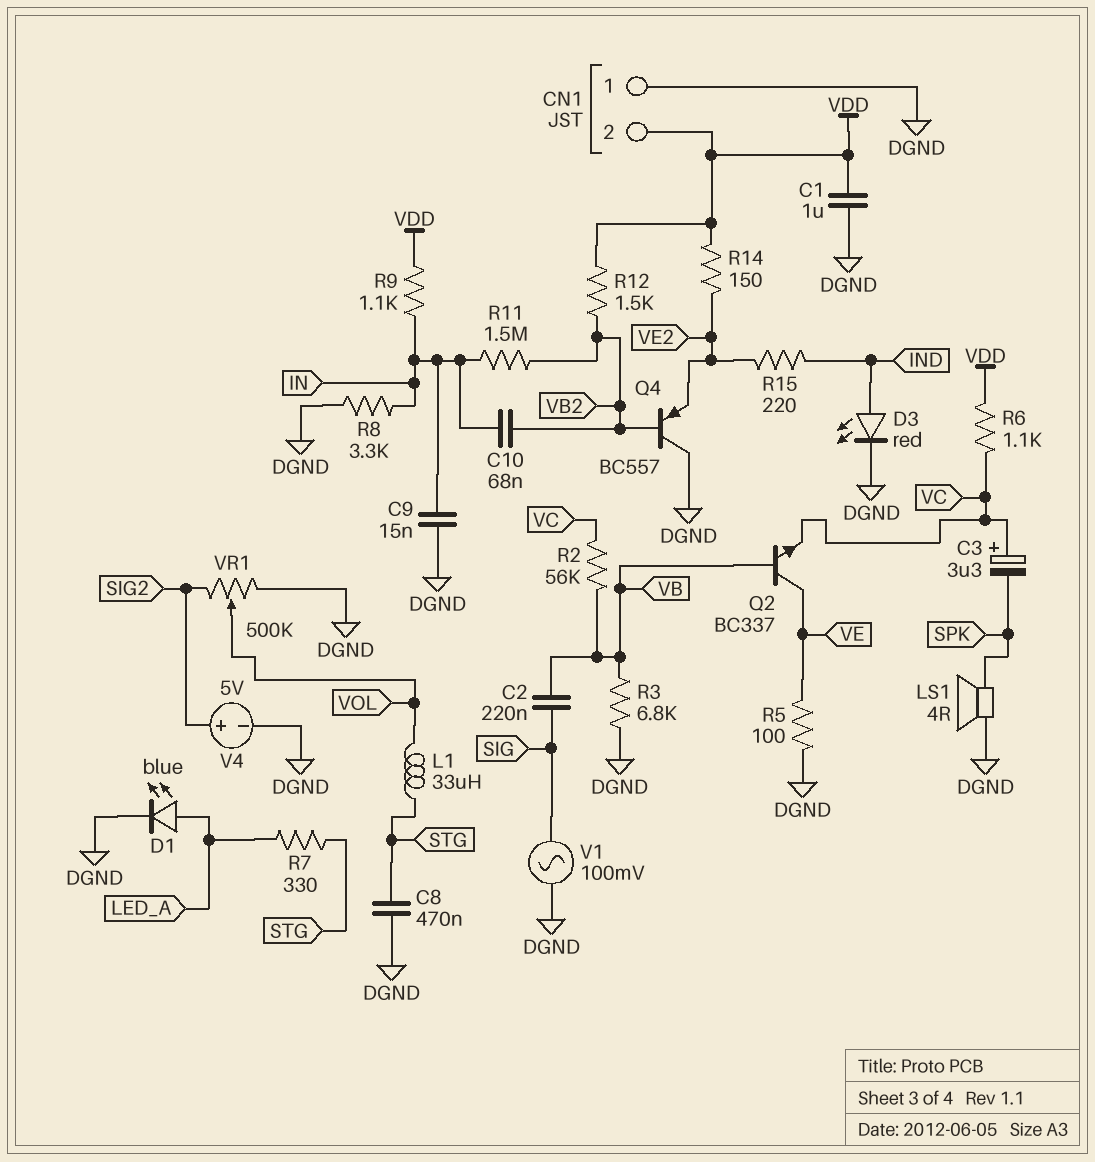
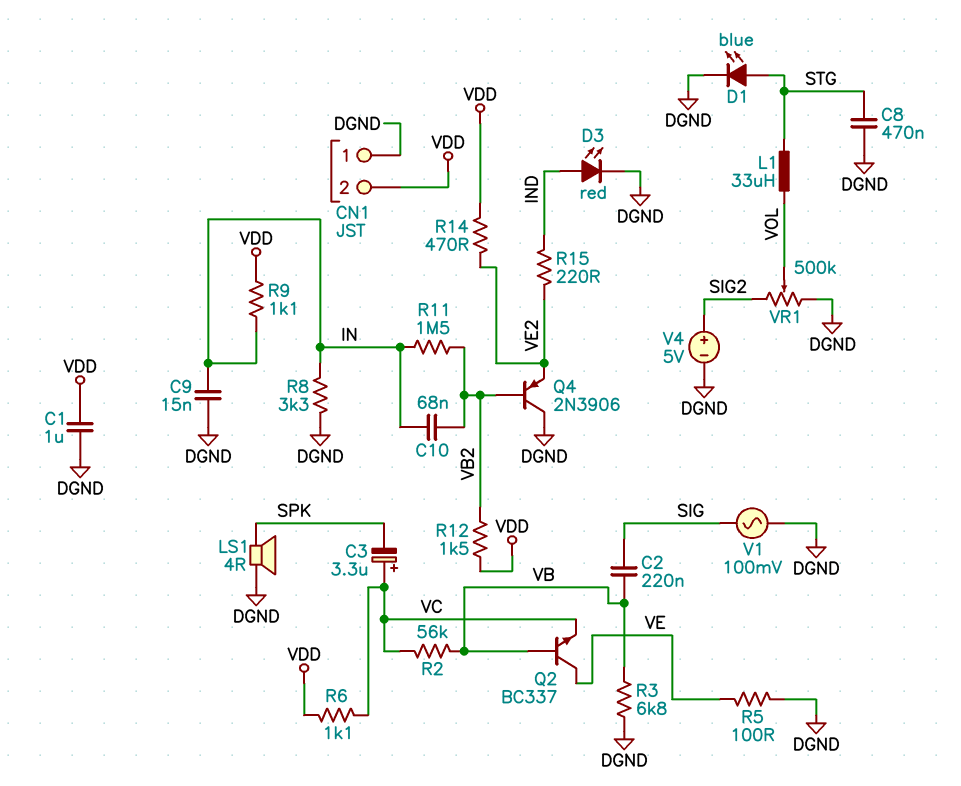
D1: LED blue (A LED_A, K DGND) -> LED blue (A STG, K DGND)
Q4: PNP BC557 (B VB2, C DGND, E VE2) -> PNP 2N3906 (B VB2, C DGND, E VE2)
R7: 330 (LED_A, STG) -> none
R14: 150 (VDD, VE2) -> 470 (VDD, VE2)

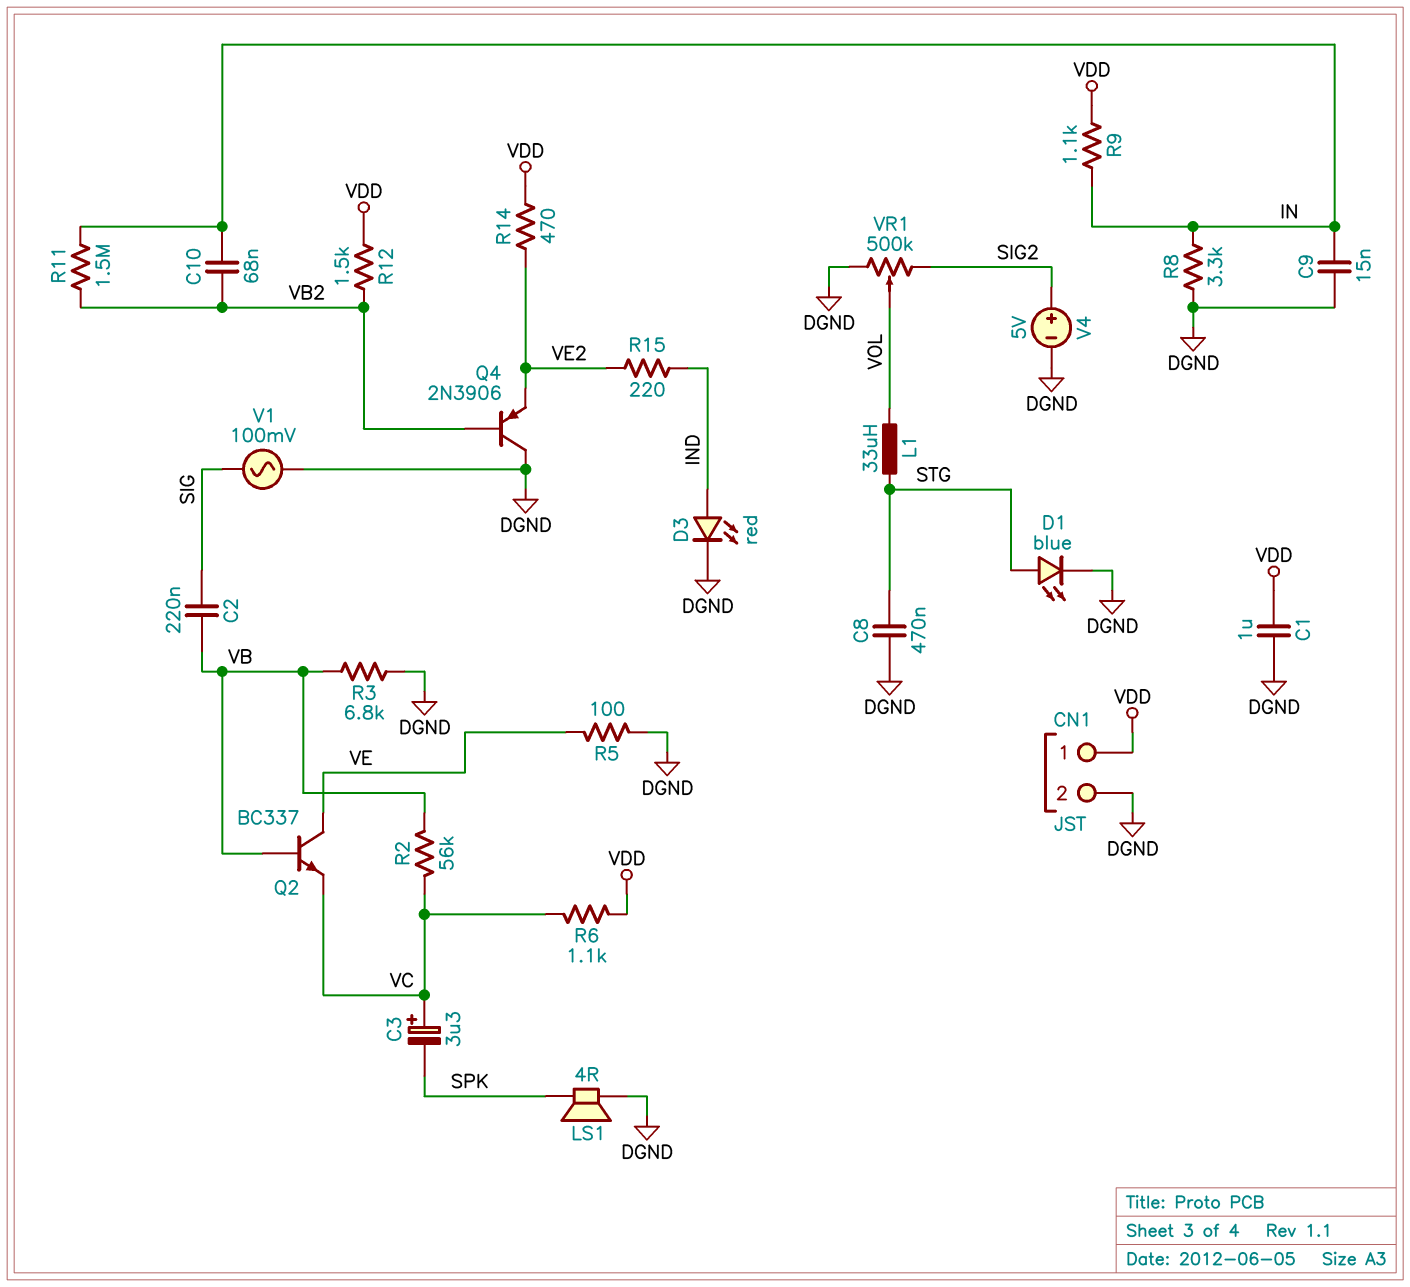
CN1 pin 1: DGND -> VDD
CN1 pin 2: VDD -> DGND

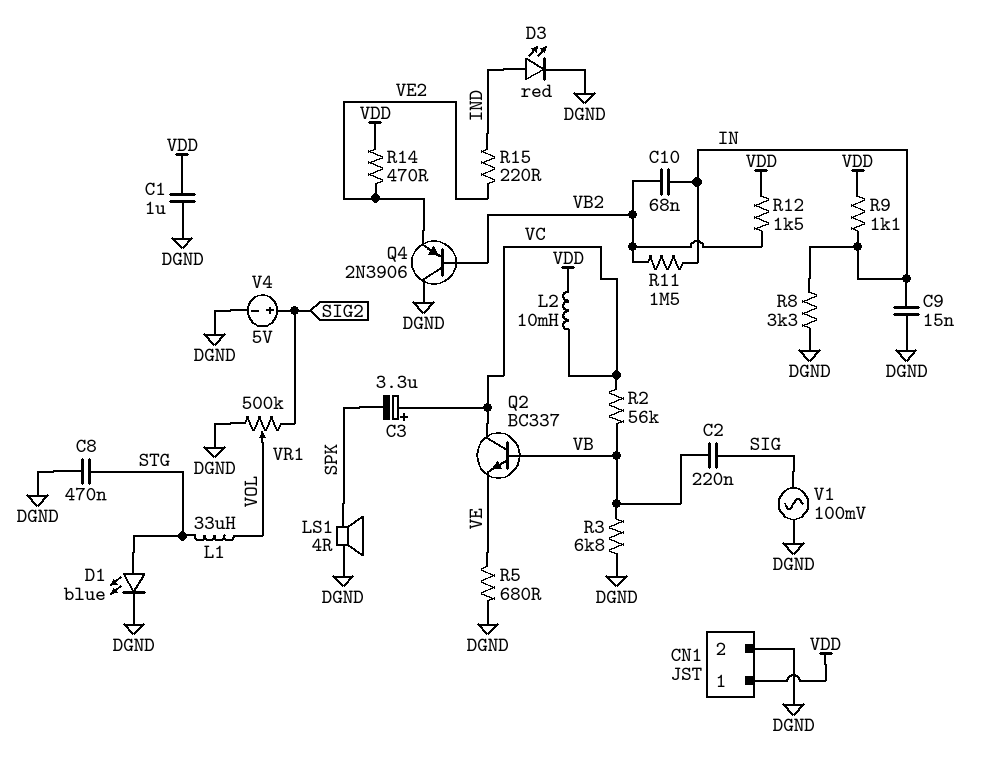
L2: none -> 10mH (VC, VDD)
Q2: NPN BC337 (B VB, C VE, E VC) -> NPN BC337 (B VB, C VC, E VE)
R5: 100 (DGND, VE) -> 680 (DGND, VE)
R6: 1.1k (VC, VDD) -> none

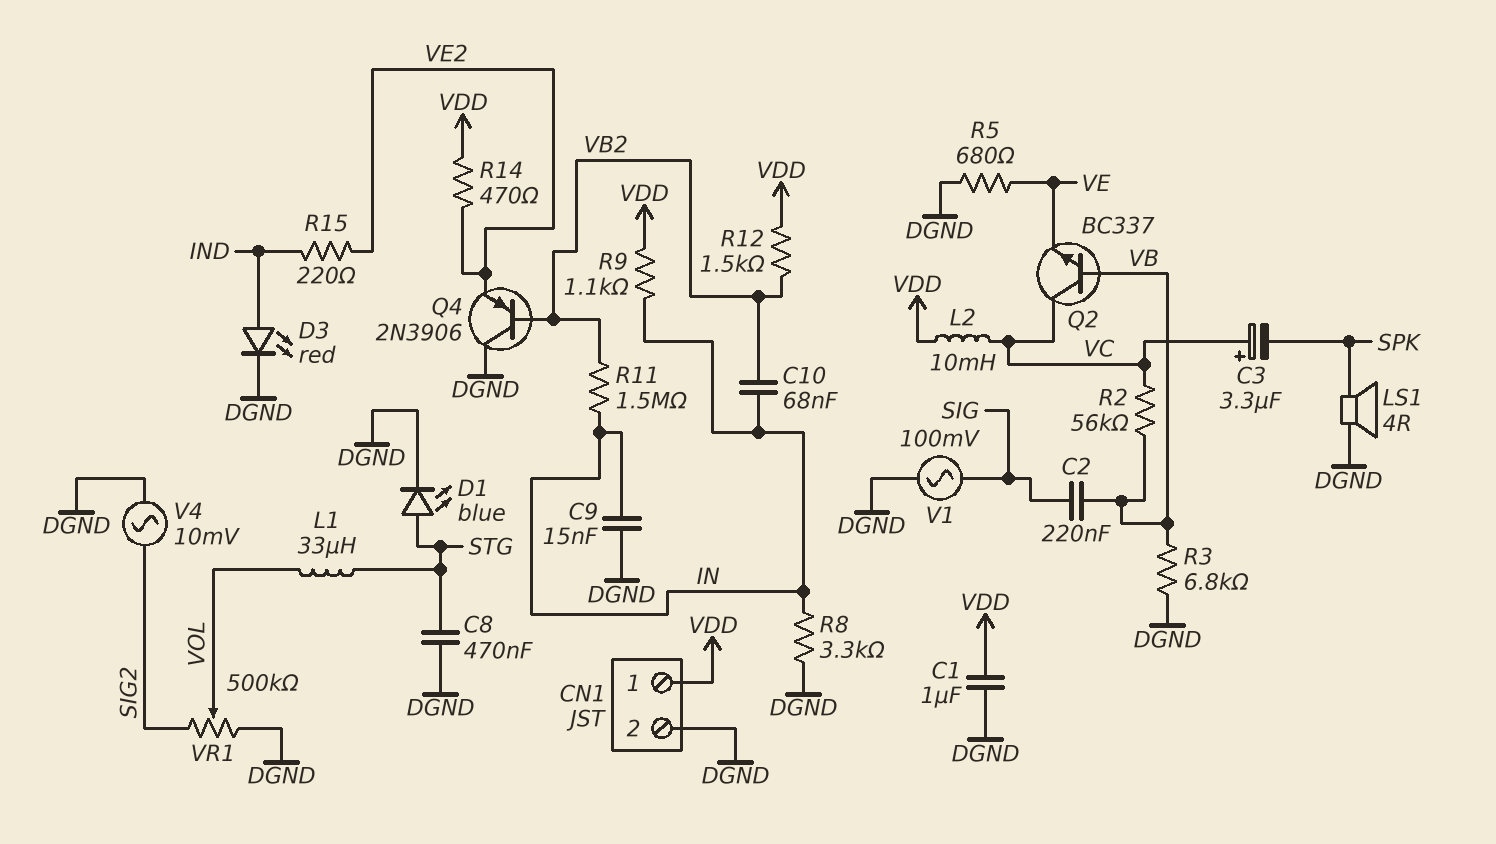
V4: 5V (plus SIG2, minus DGND) -> AC 10mV (DGND, SIG2)

